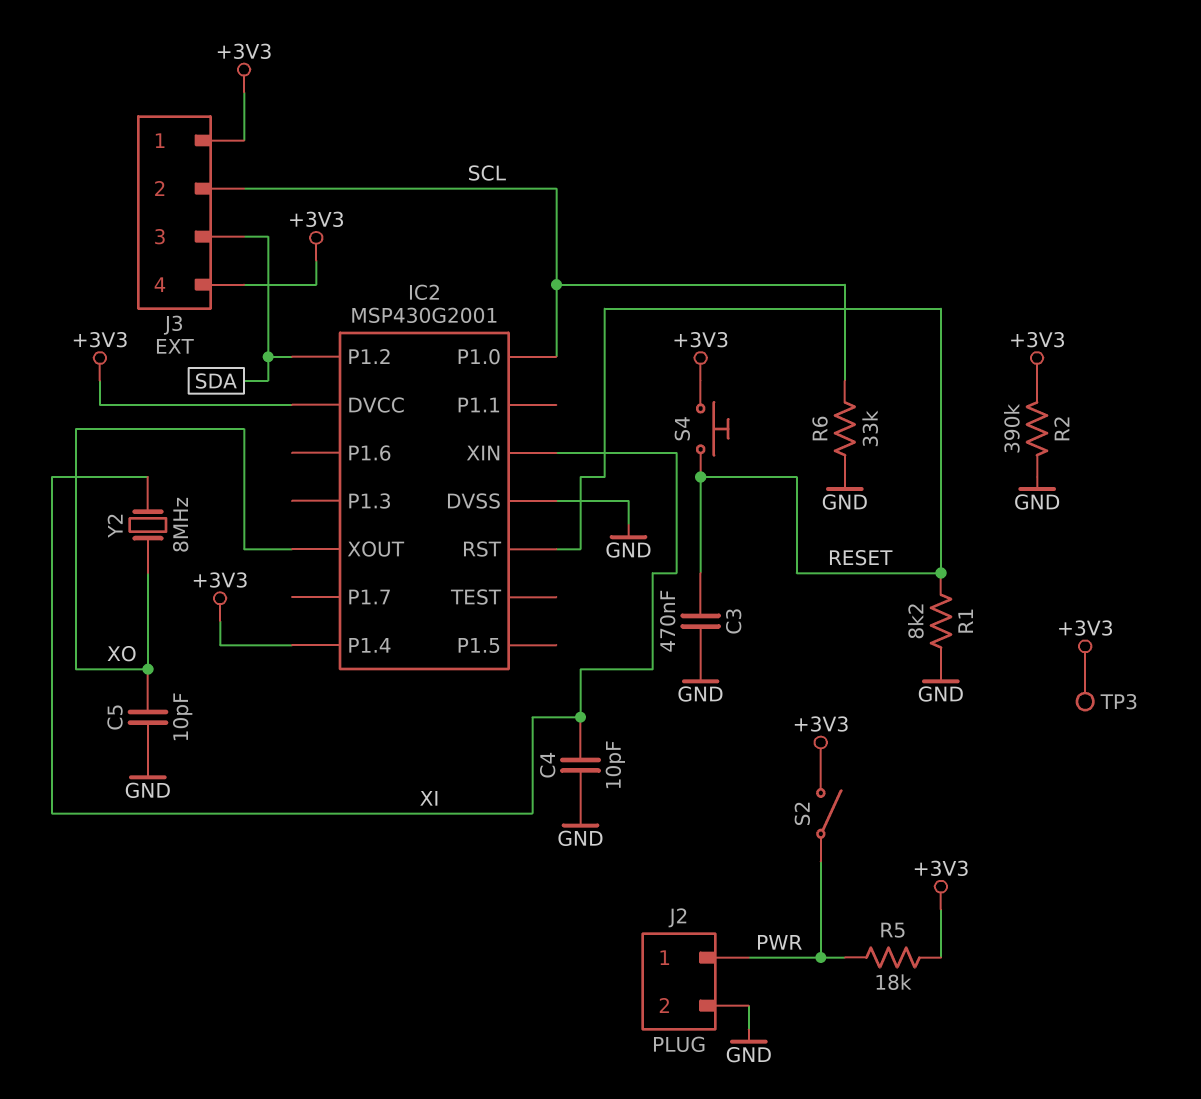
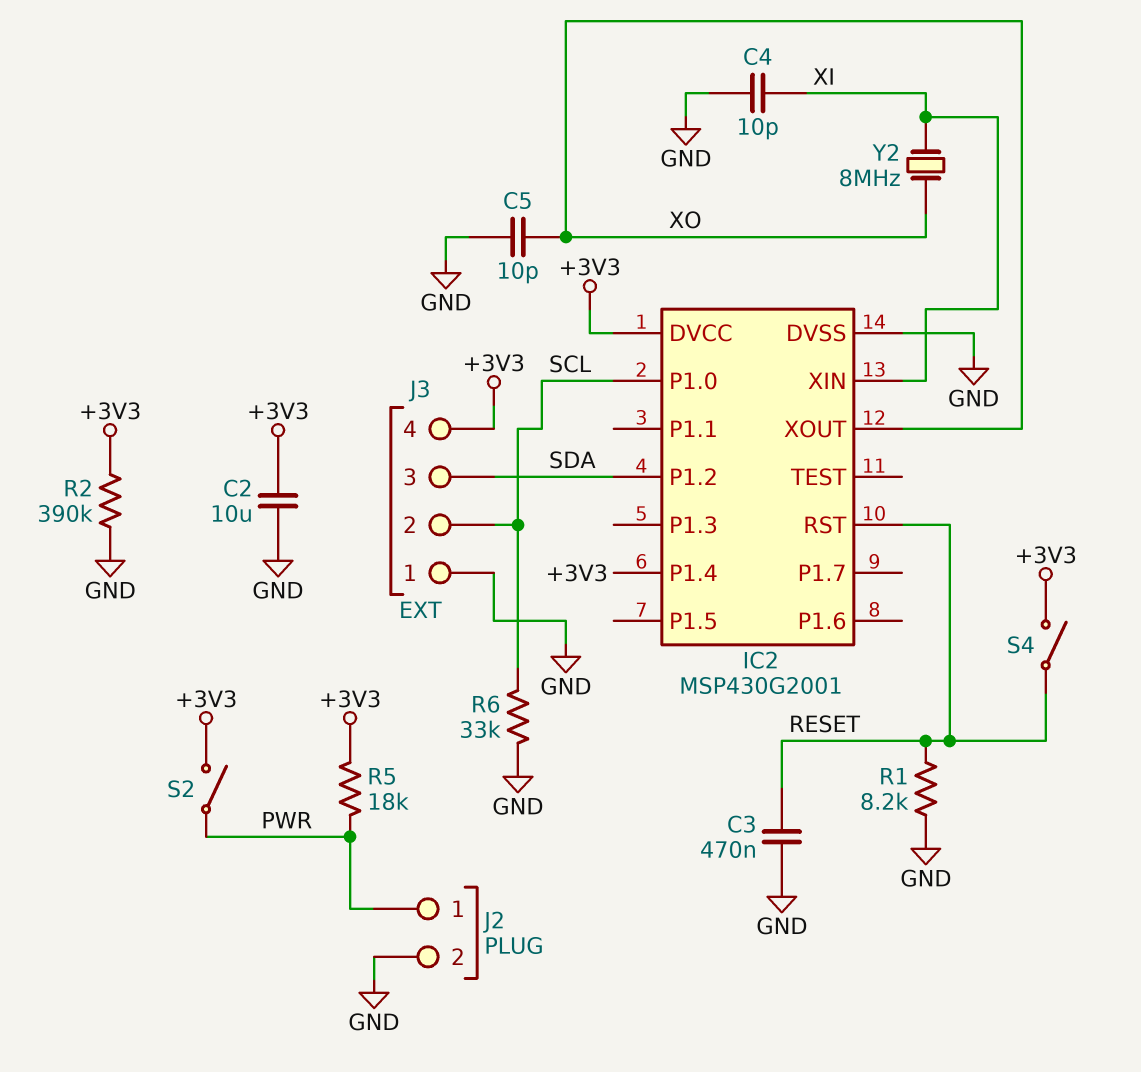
C2: none -> 10uF (+3V3, GND)
J3 pin 1: +3V3 -> GND
S4: button (+3V3, RESET) -> switch (+3V3, RESET)
TP3: test point (+3V3) -> none

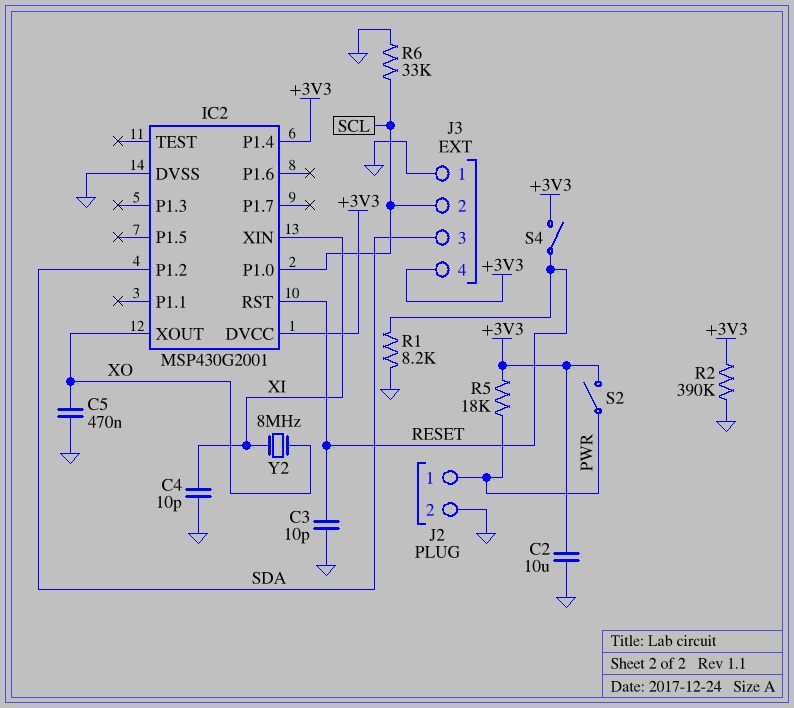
C3: 470nF (GND, RESET) -> 10pF (GND, RESET)
C5: 10pF (GND, XO) -> 470nF (GND, XO)

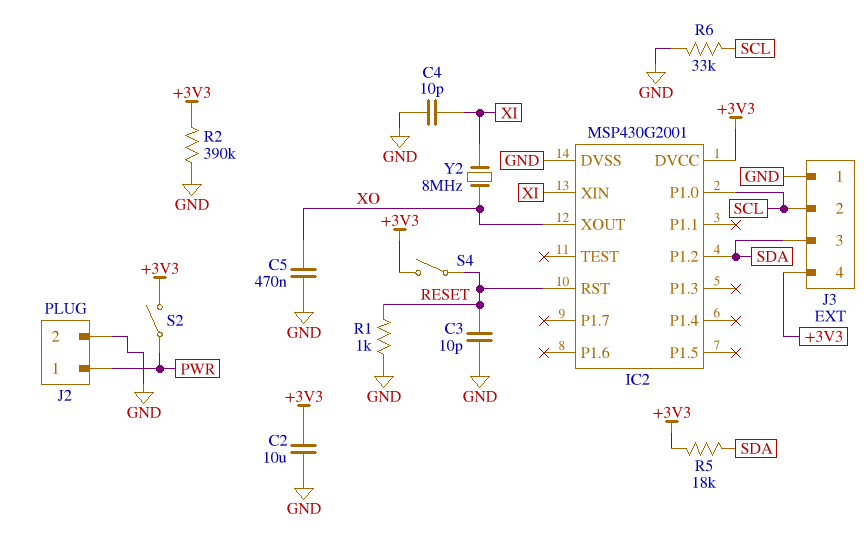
IC2 pin P1.4: +3V3 -> none
R1: 8.2k (GND, RESET) -> 1k (GND, RESET)
R5: 18k (+3V3, PWR) -> 18k (+3V3, SDA)

